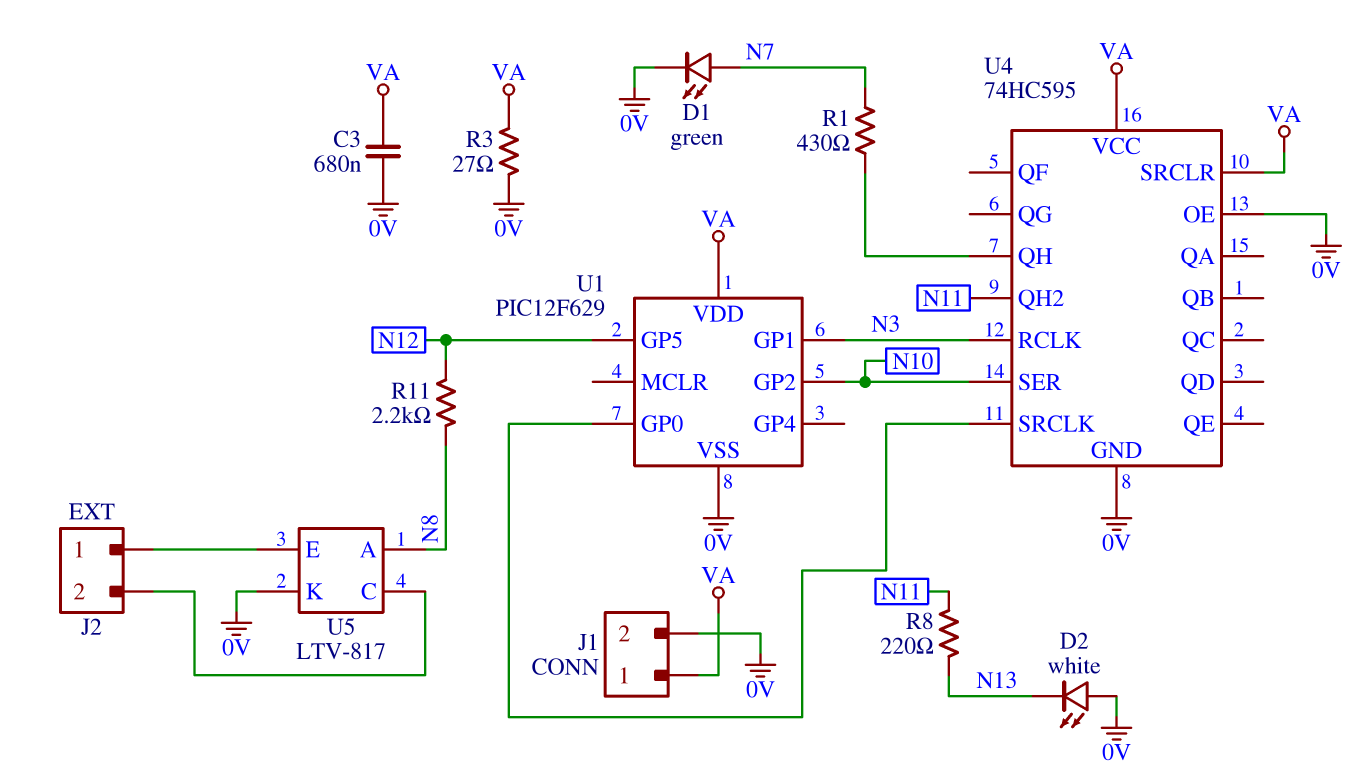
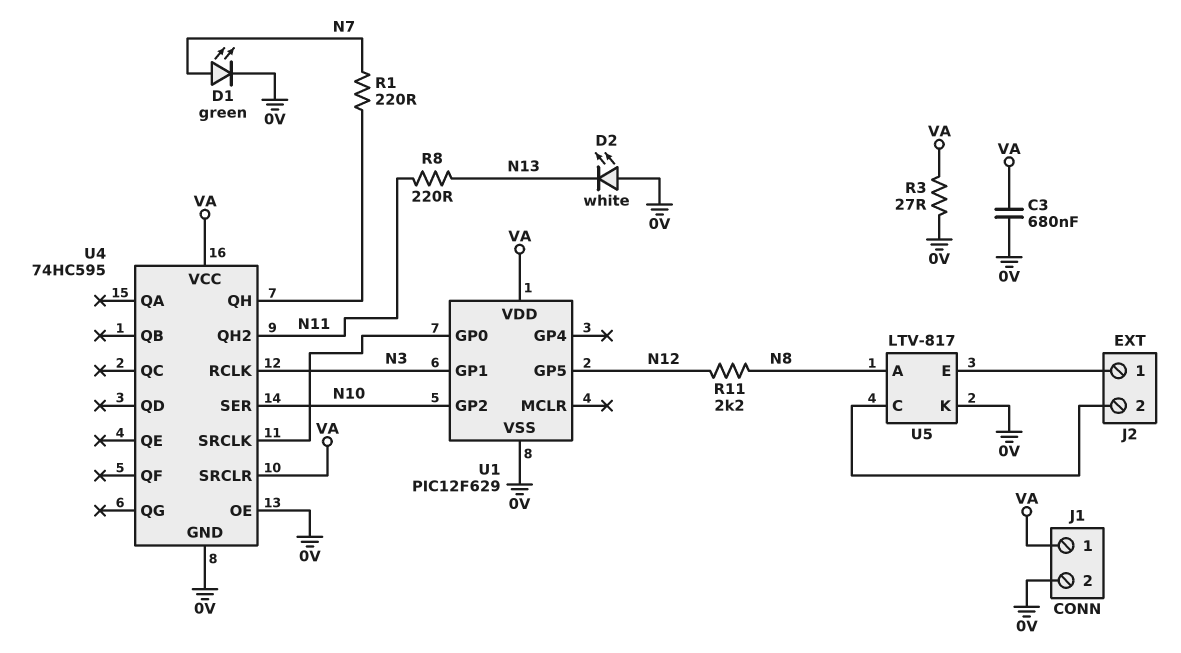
R1: 430 (N7, U4/QH) -> 220 (N7, U4/QH)

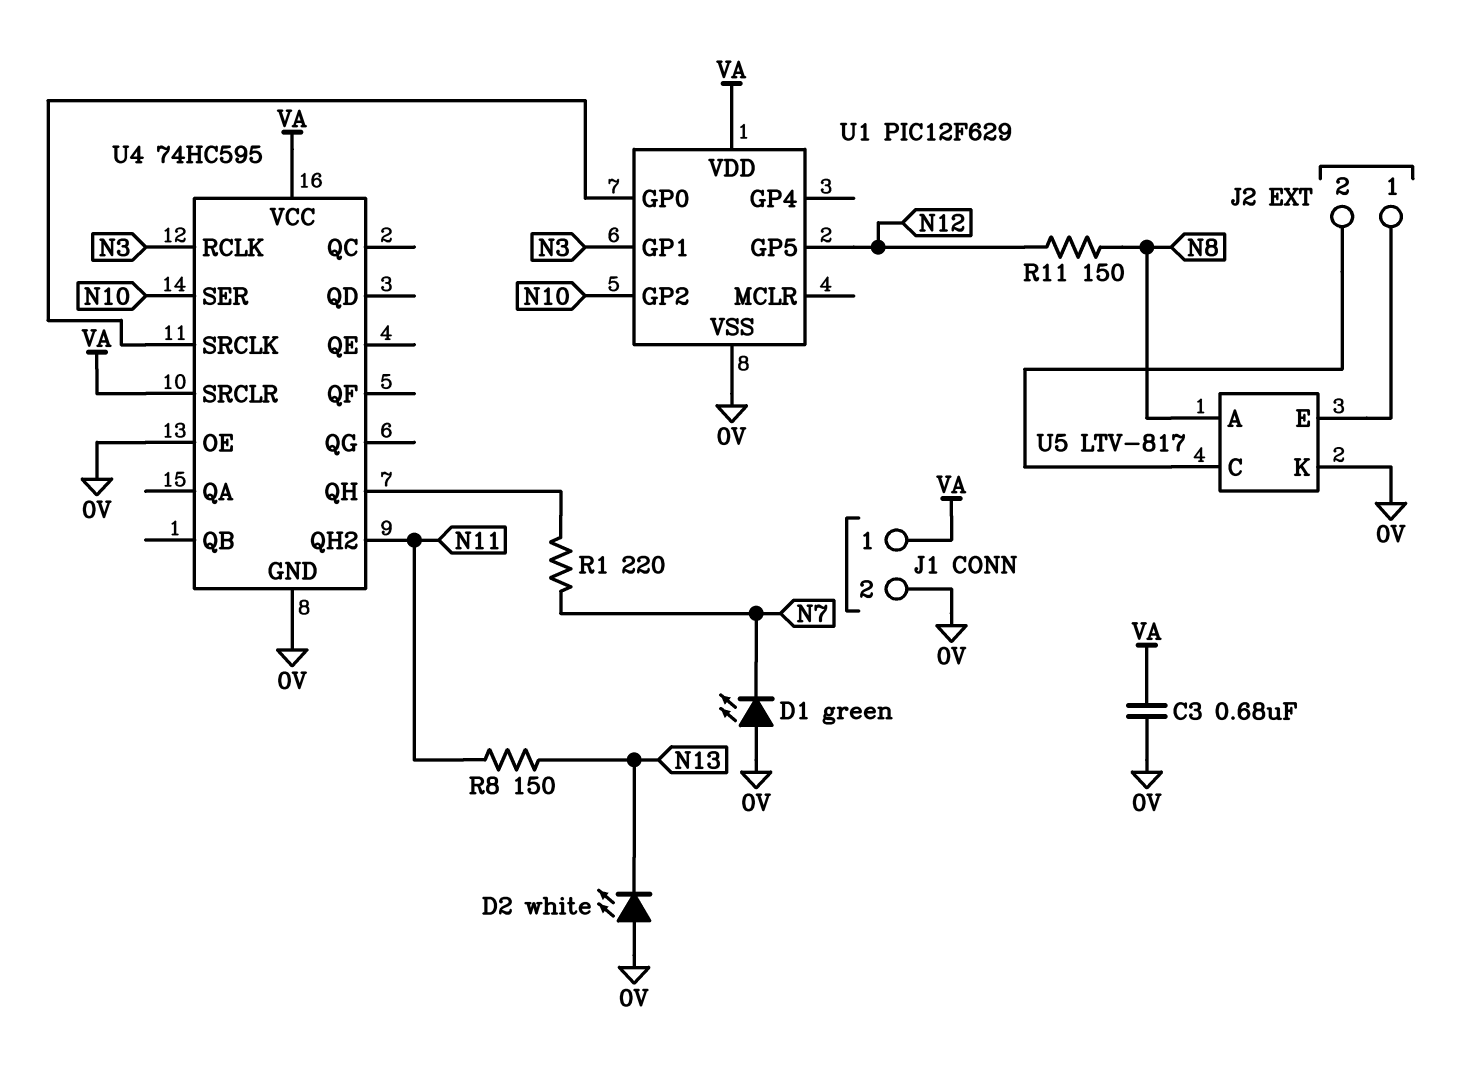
D1: LED green (A N7, K 0V) -> LED green (A 0V, K N7)
R3: 27 (0V, VA) -> none
R8: 220 (N11, N13) -> 150 (N11, N13)
R11: 2.2k (N8, N12) -> 150 (N8, N12)

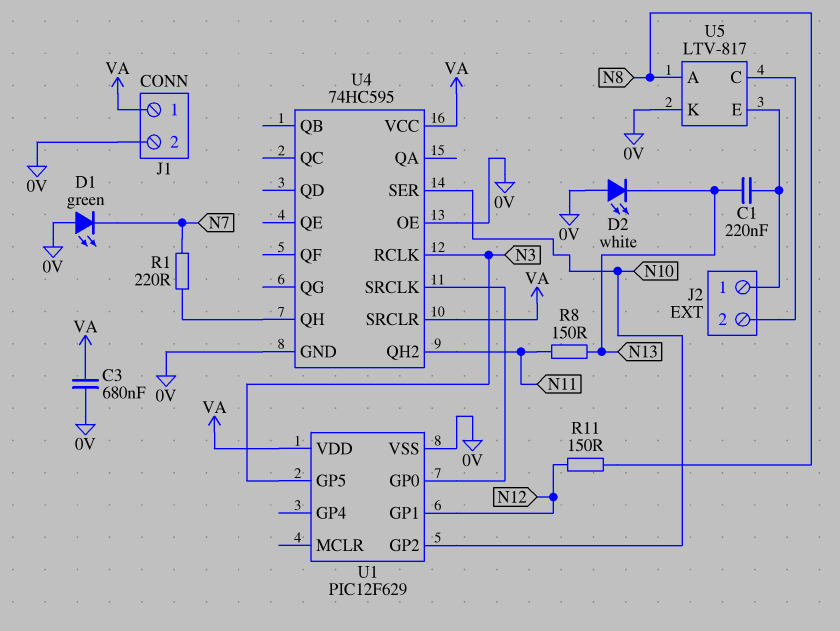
C1: none -> 220nF (J2/1, N13)
U1 pin GP1: N3 -> N12
U1 pin GP5: N12 -> N3

